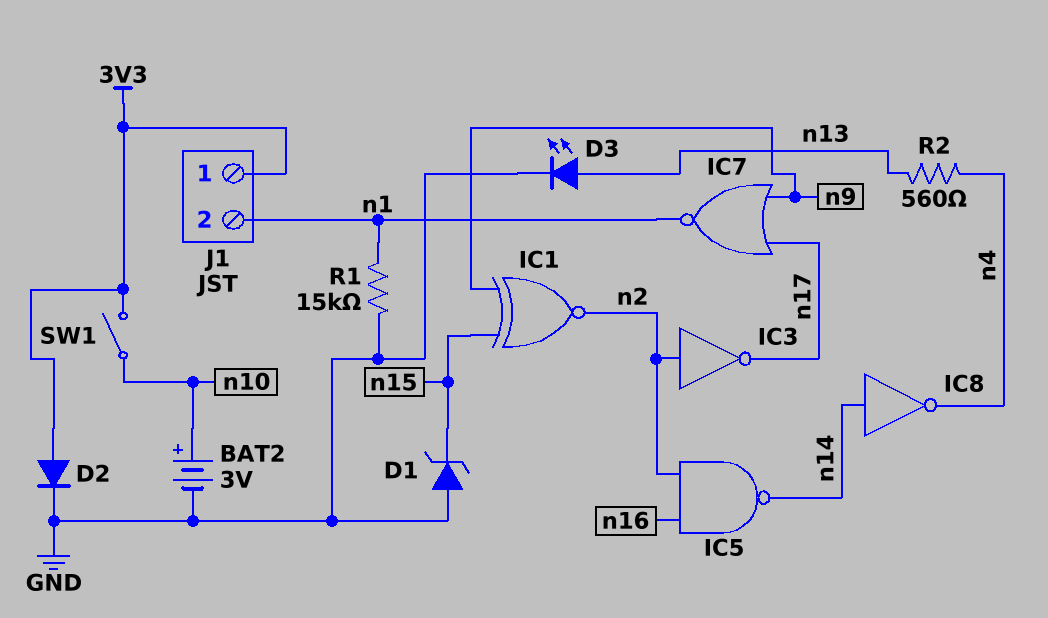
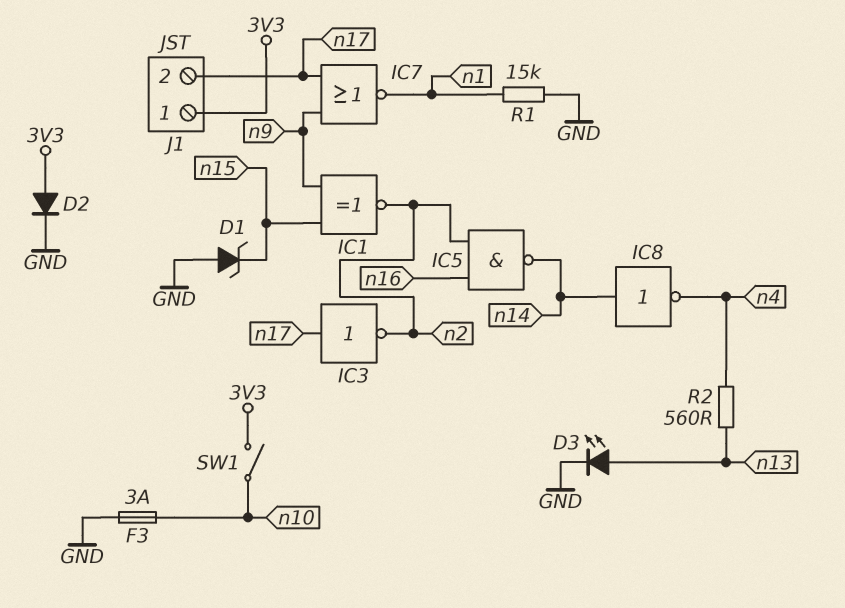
BAT2: 3V (plus n10, minus GND) -> none
F3: none -> 3A (GND, n10)
IC3: NOT (in n2, out n17) -> NOT (in n17, out n2)
J1 pin 2: n1 -> n17

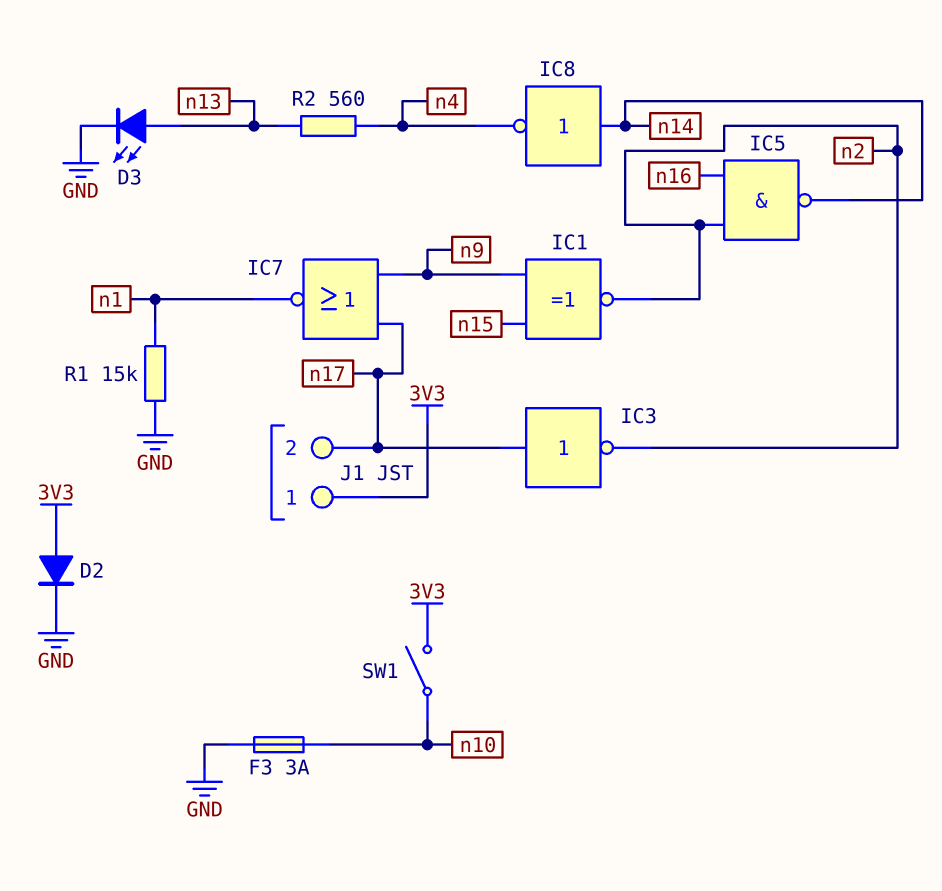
D1: zener (A GND, K n15) -> none

